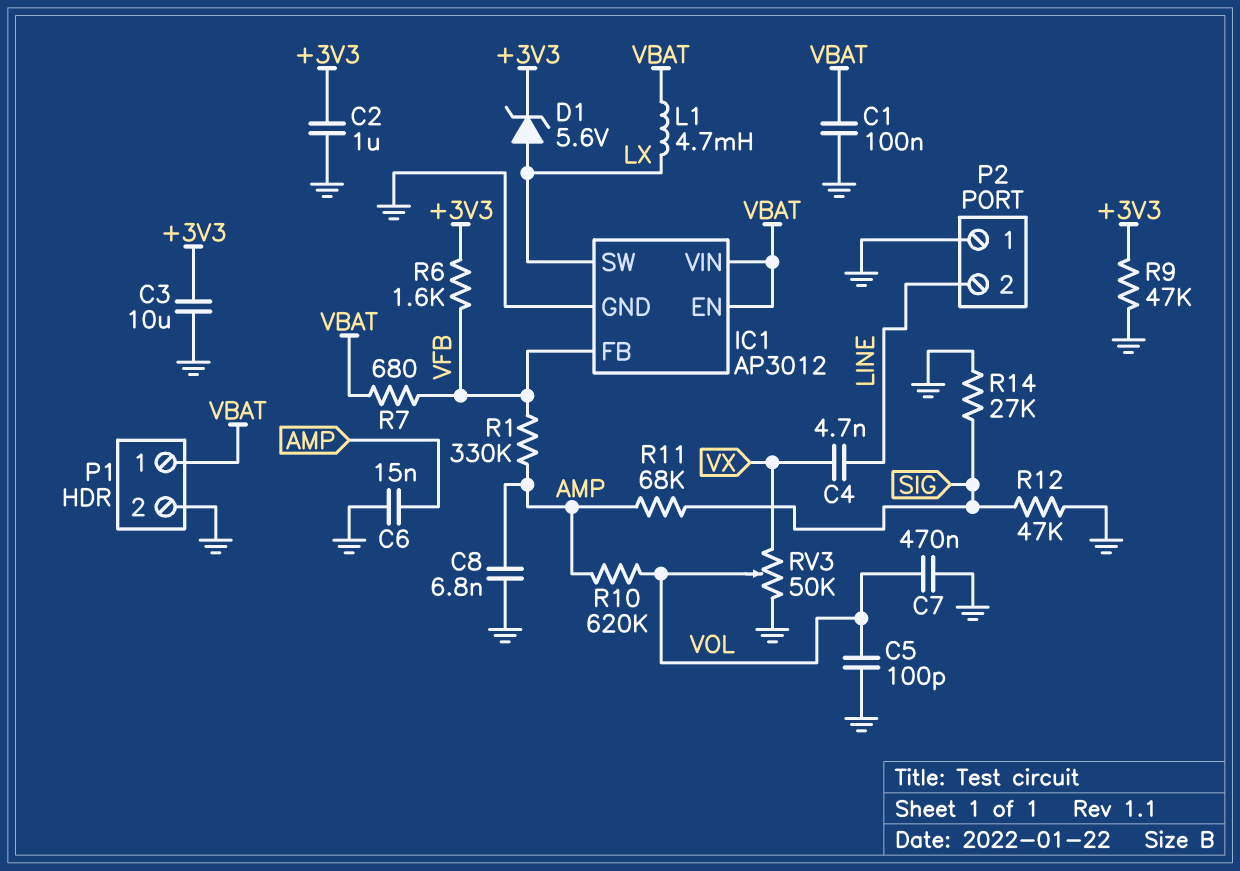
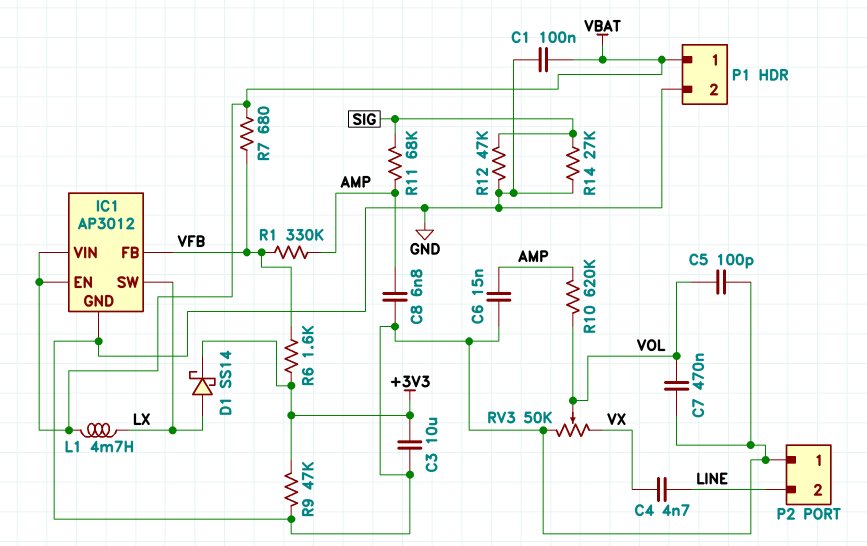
C2: 1uF (+3V3, GND) -> none
D1: zener 5.6V (A LX, K +3V3) -> schottky SS14 (A LX, K +3V3)

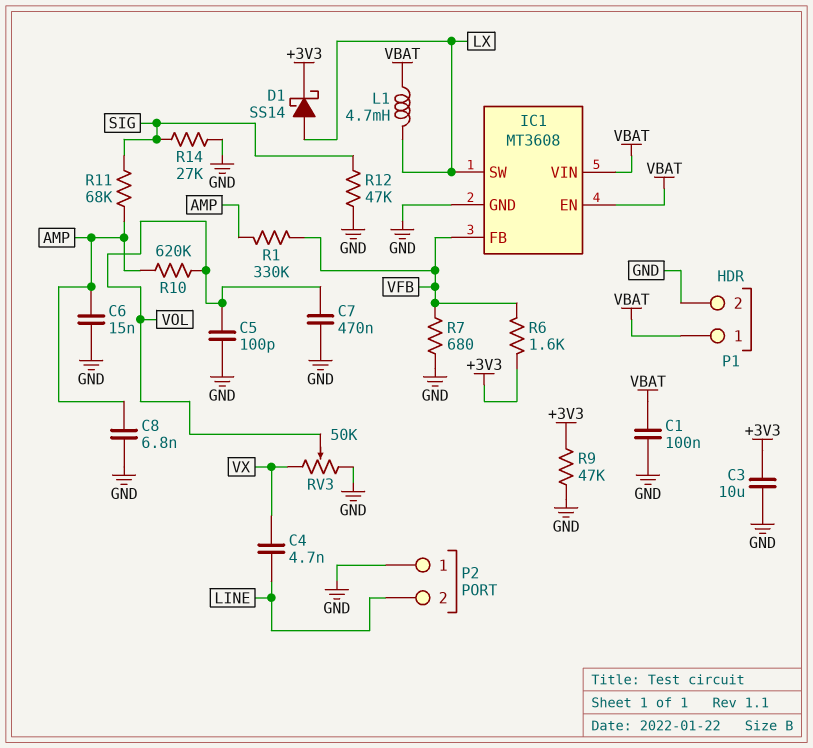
IC1: AP3012 -> MT3608
R7: 680 (VBAT, VFB) -> 680 (GND, VFB)

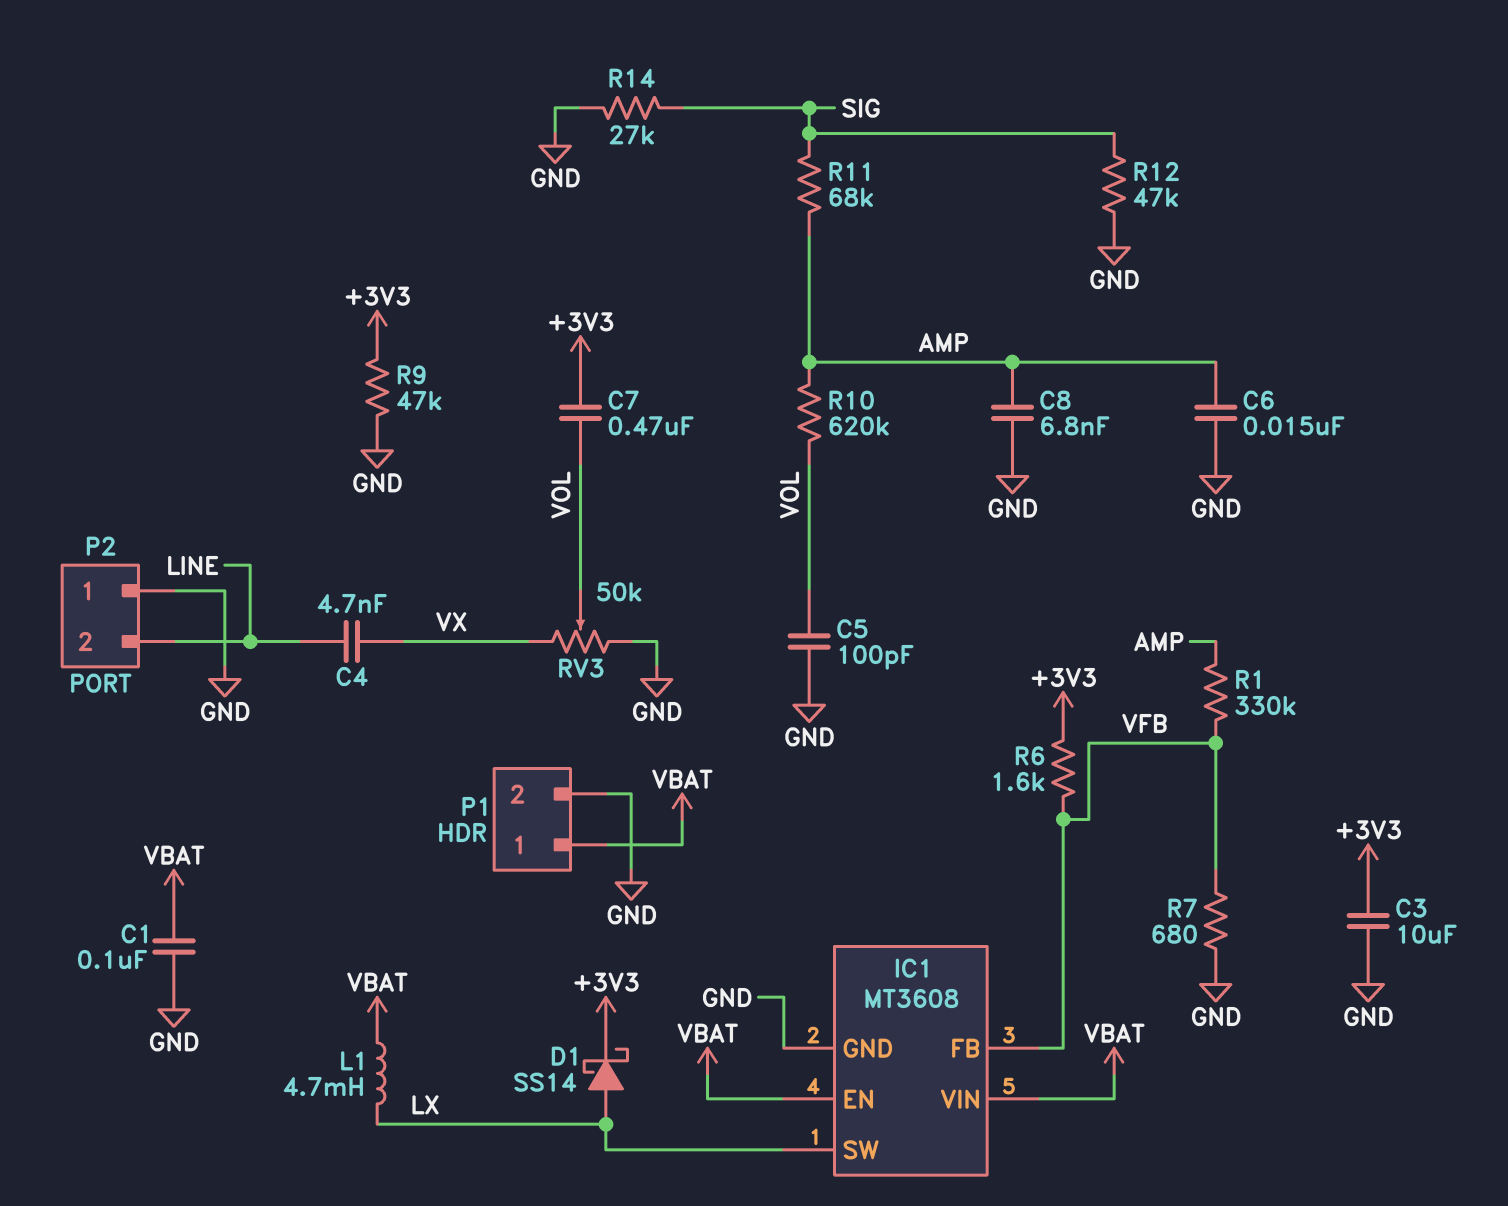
C7: 470nF (GND, VOL) -> 470nF (+3V3, VOL)

